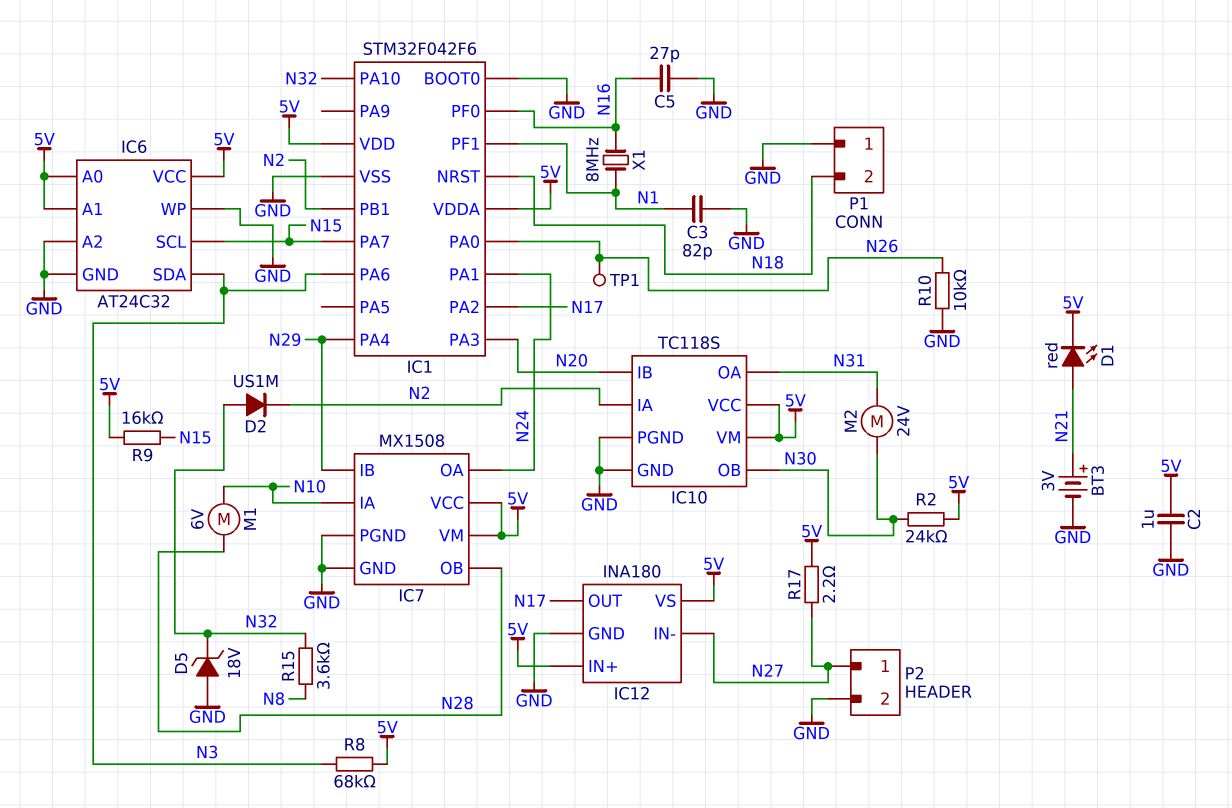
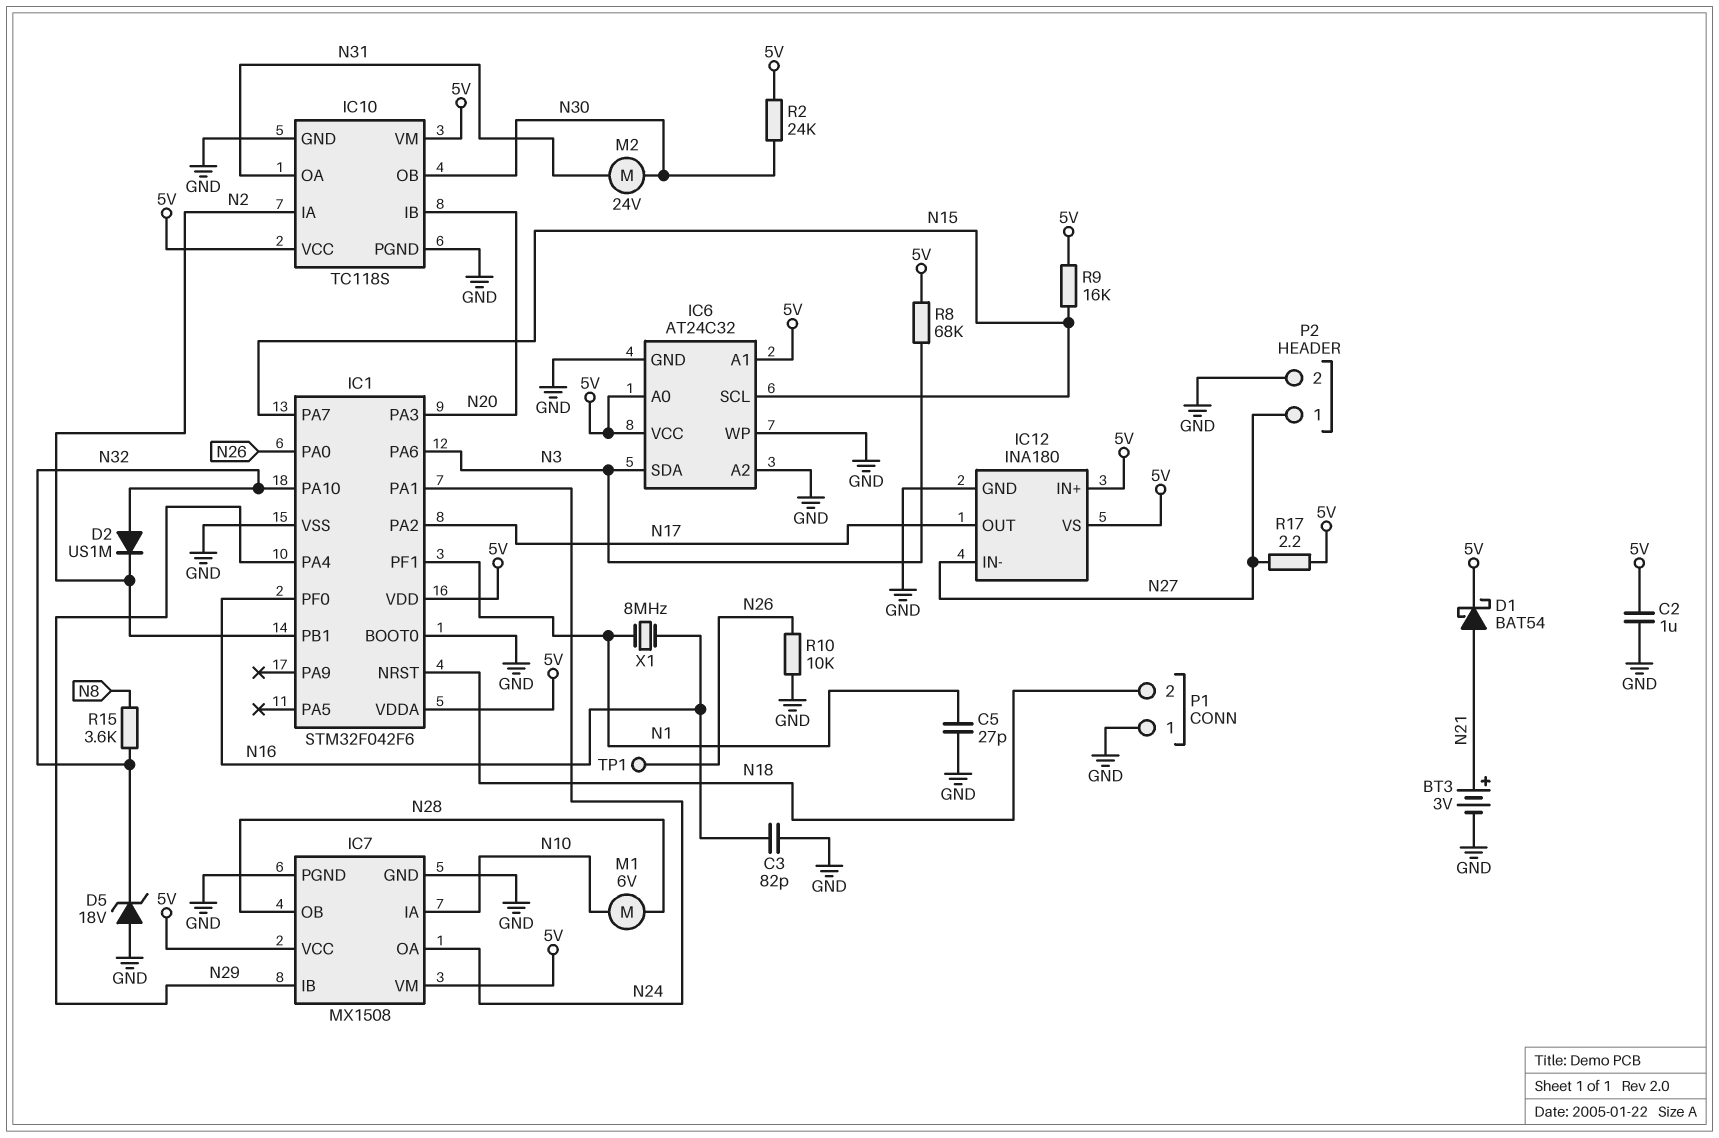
C3: 82pF (GND, N1) -> 82pF (GND, N16)
C5: 27pF (GND, N16) -> 27pF (GND, N1)
D1: LED red (A N21, K 5V) -> schottky BAT54 (A N21, K 5V)

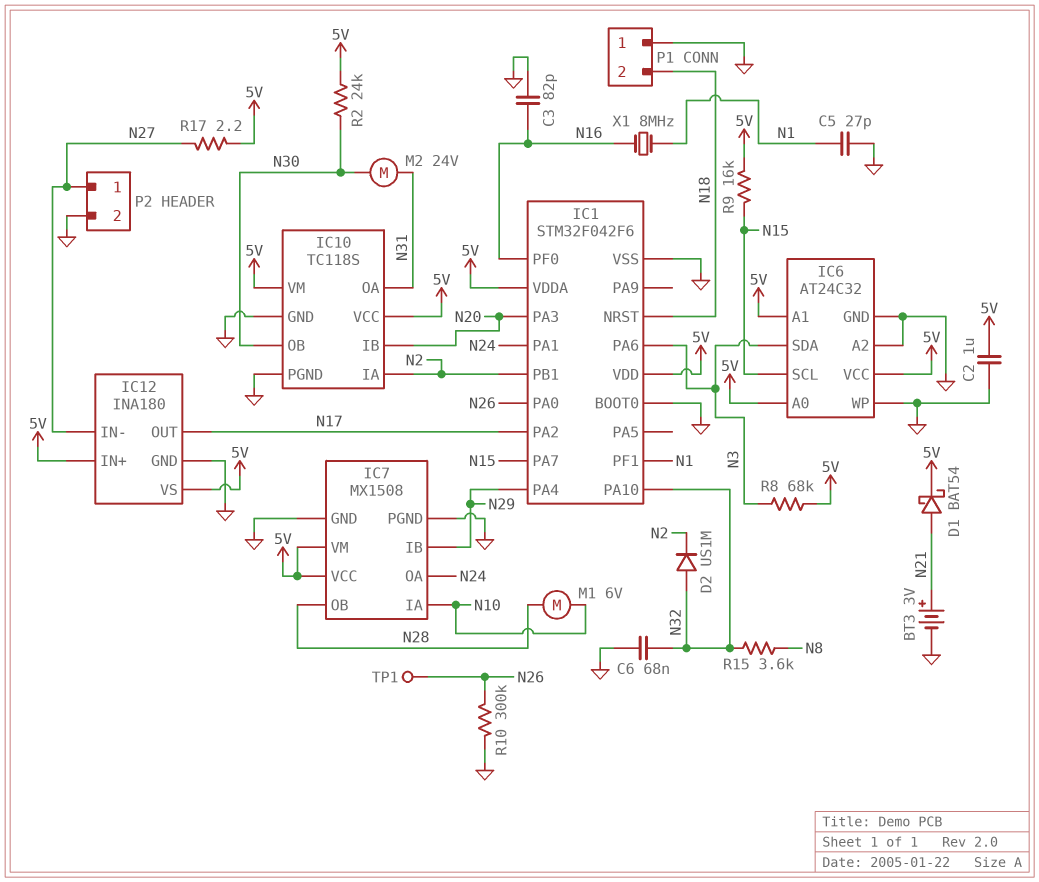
C6: none -> 68nF (GND, N32)
D5: zener 18V (A GND, K N32) -> none
R10: 10k (GND, N26) -> 300k (GND, N26)

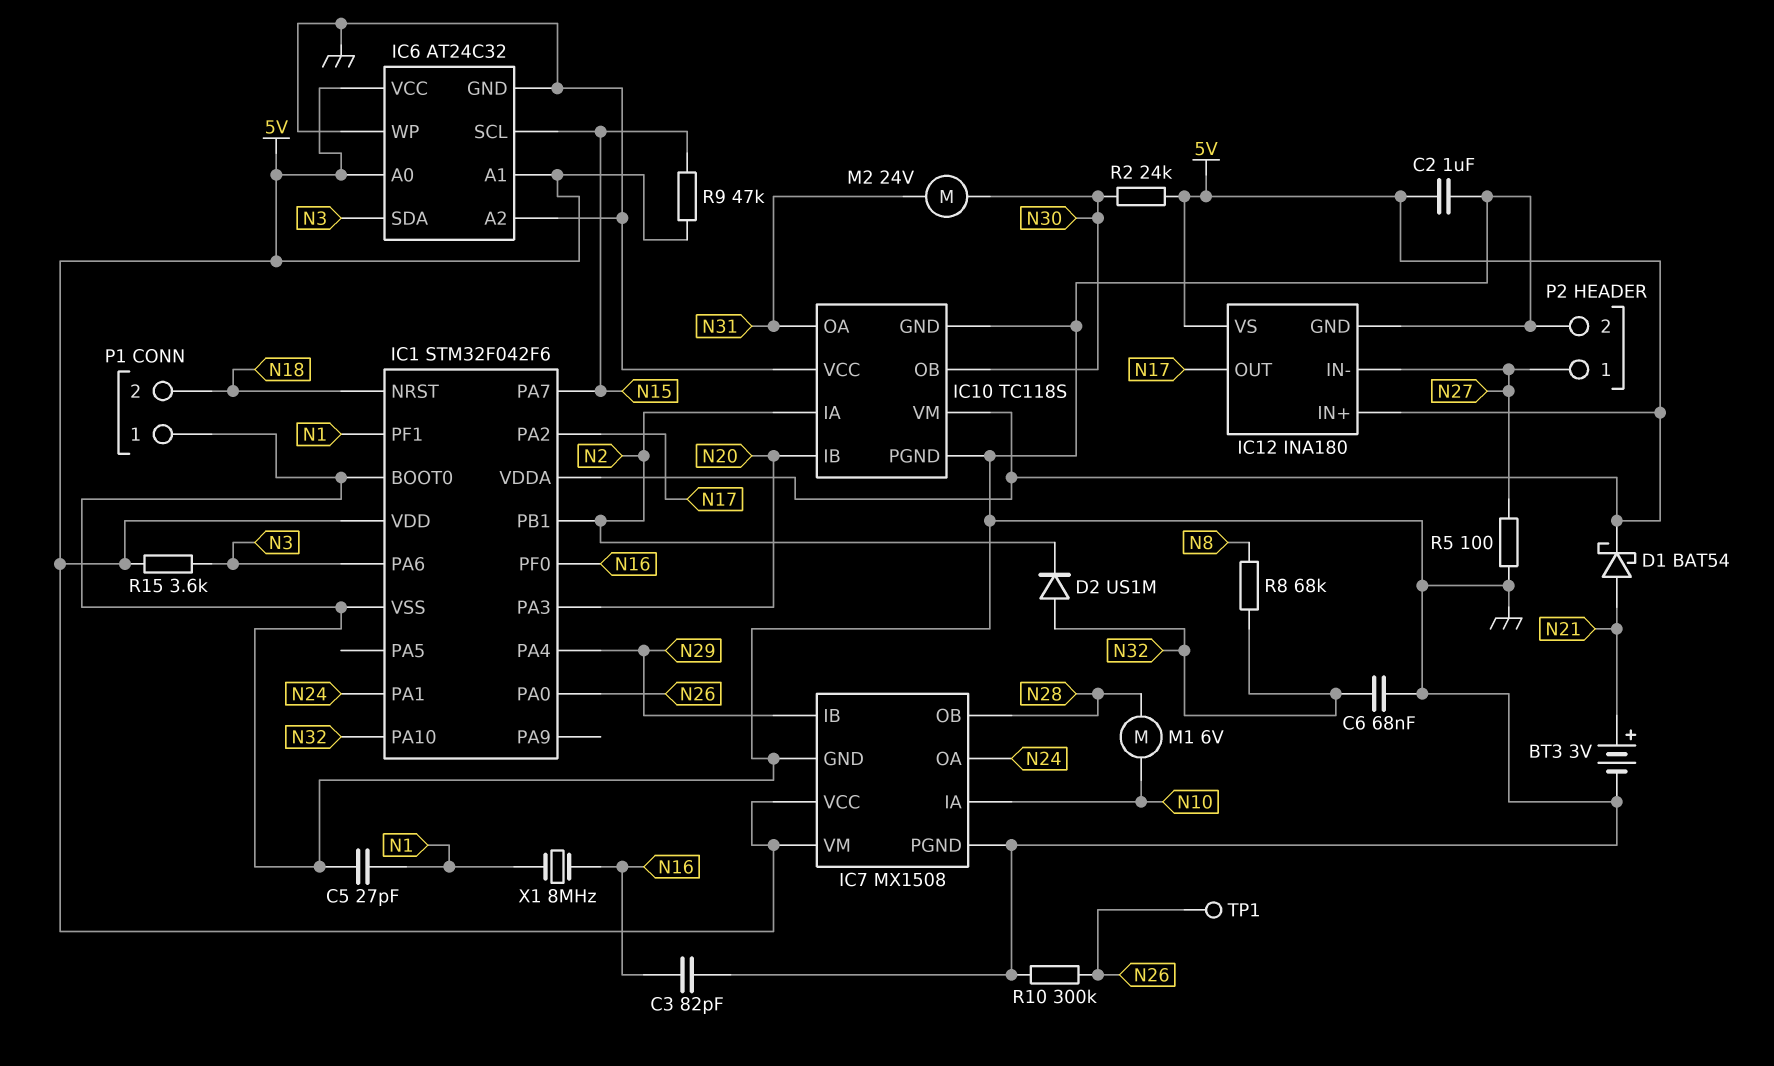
IC10 pin VCC: 5V -> GND
R5: none -> 100 (GND, N27)
R8: 68k (5V, N3) -> 68k (N8, N32)
R9: 16k (5V, N15) -> 47k (5V, N15)
R15: 3.6k (N8, N32) -> 3.6k (5V, N3)
R17: 2.2 (5V, N27) -> none

